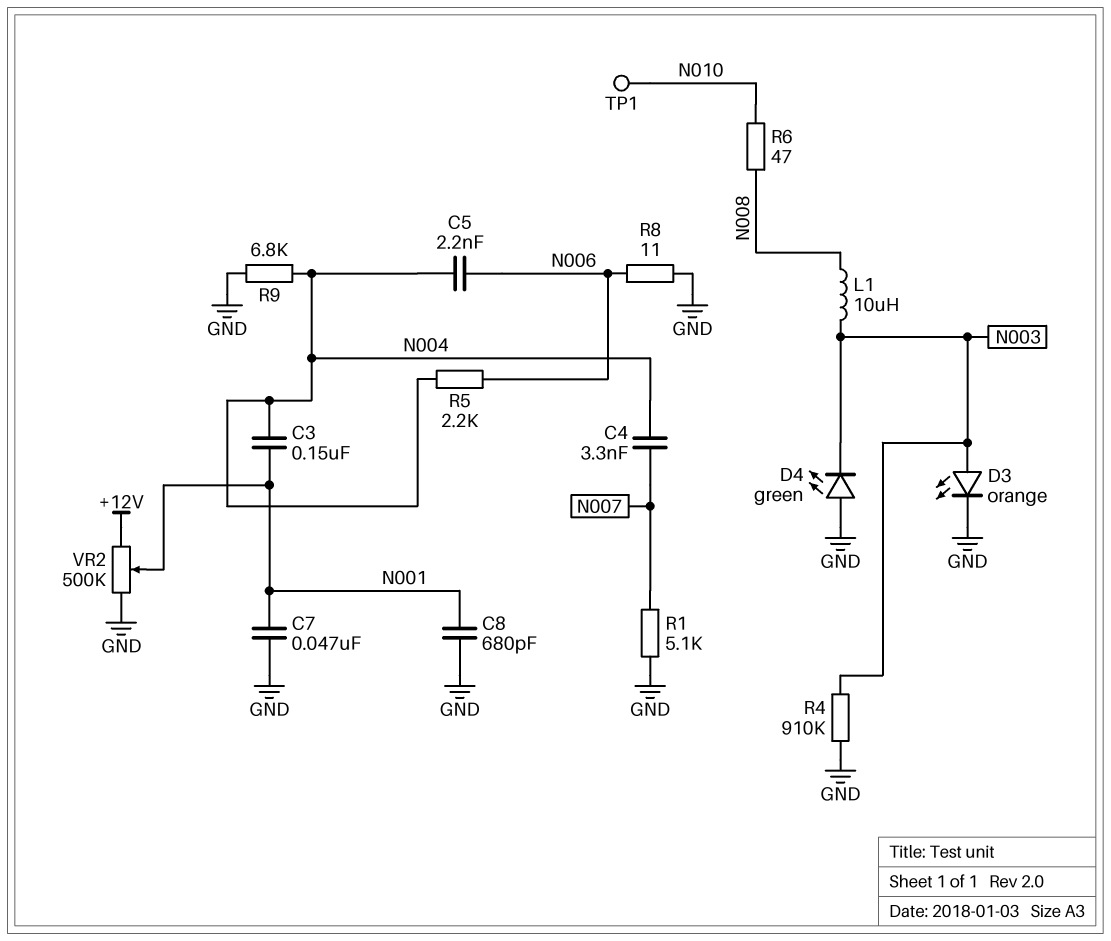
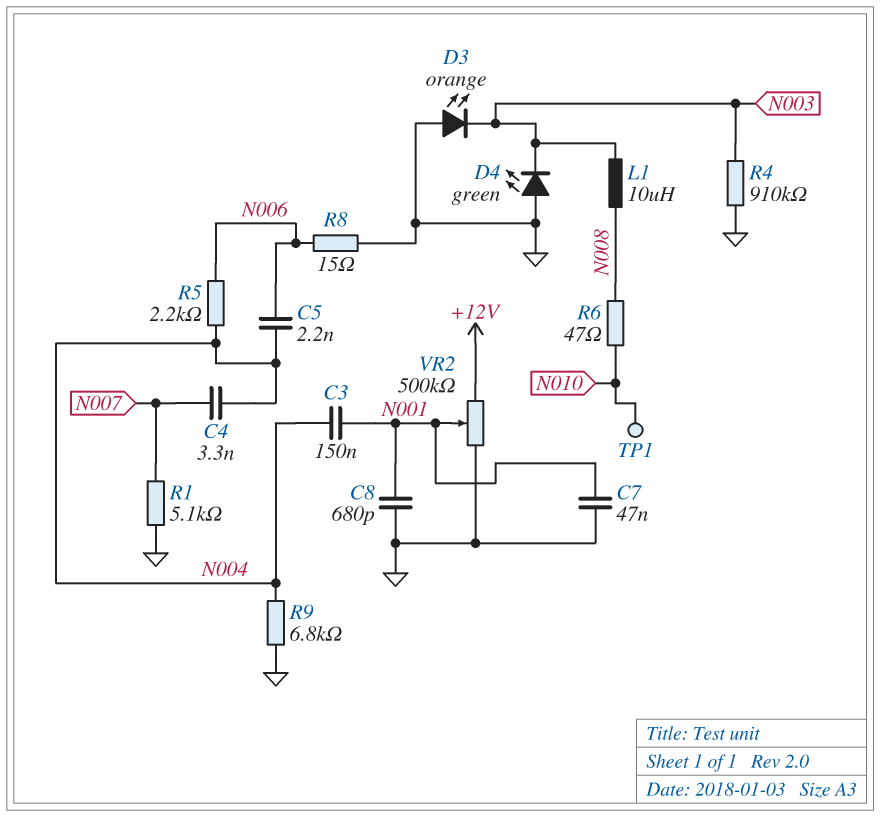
D3: LED orange (A N003, K GND) -> LED orange (A GND, K N003)
R8: 11 (GND, N006) -> 15 (GND, N006)

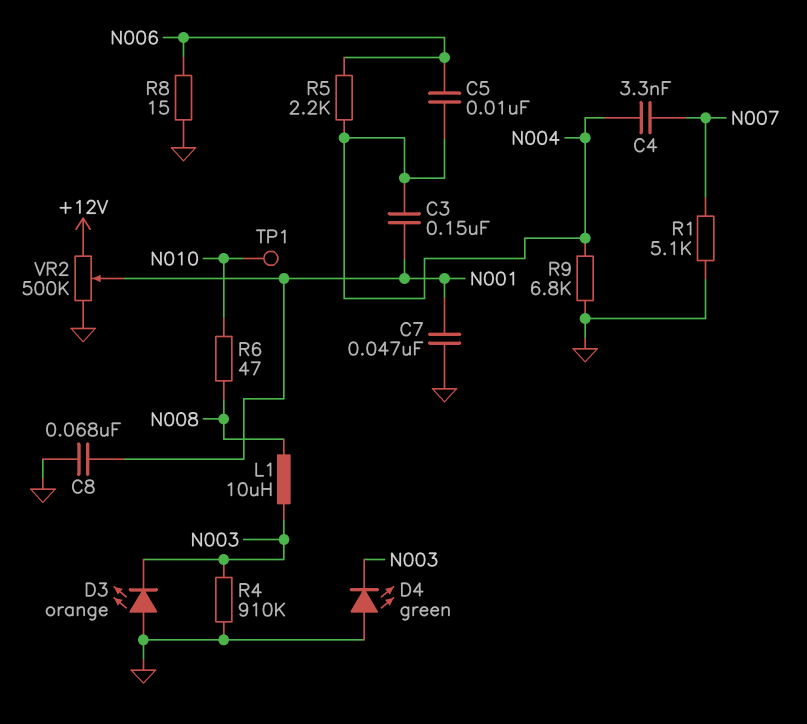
C5: 2.2nF (N004, N006) -> 10nF (N004, N006)
C8: 680pF (GND, N001) -> 68nF (GND, N001)

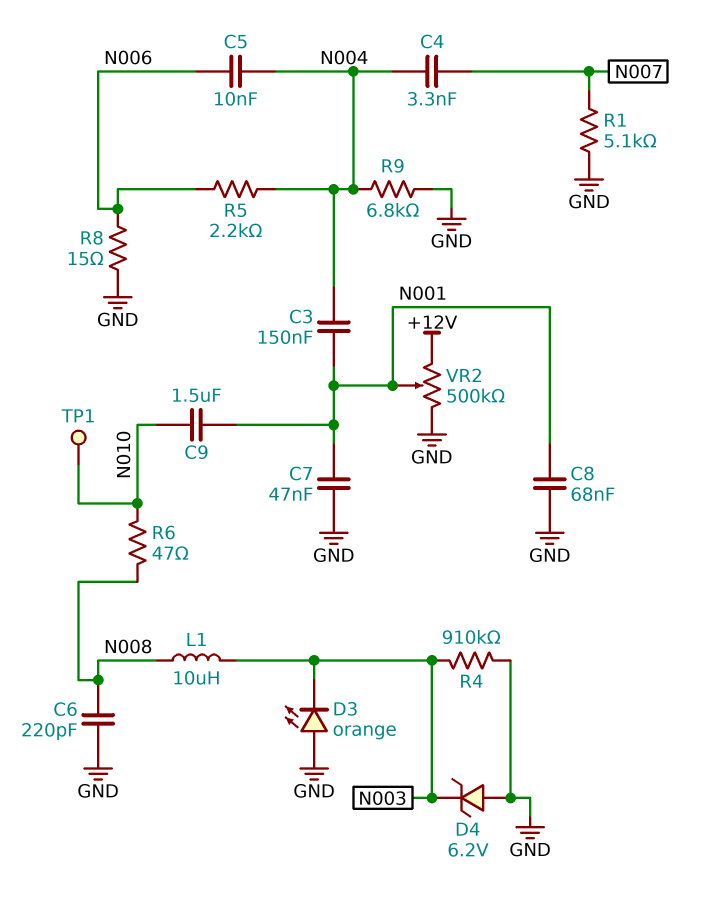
C6: none -> 220pF (GND, N008)
C9: none -> 1.5uF (N001, N010)
D4: LED green (A GND, K N003) -> zener 6.2V (A GND, K N003)

